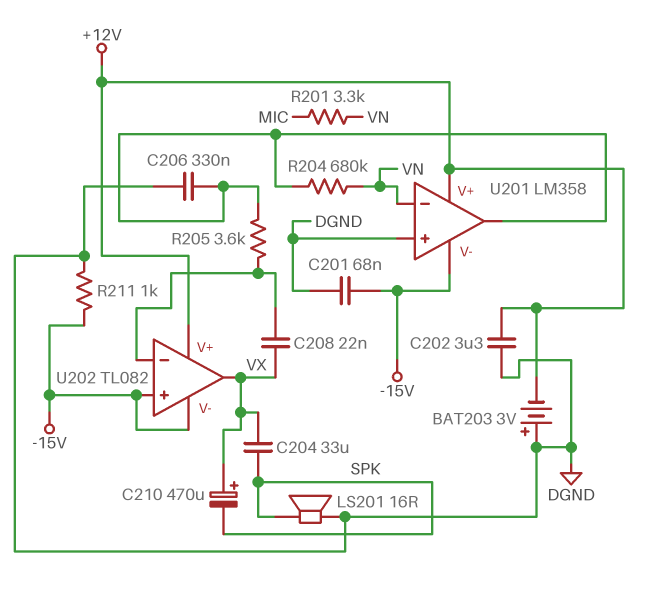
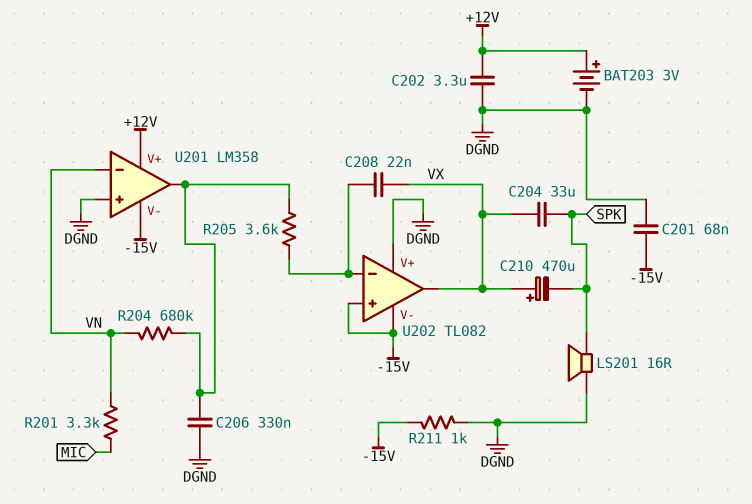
BAT203: 3V (plus DGND, minus +12V) -> 3V (plus +12V, minus DGND)
U202 pin V+: +12V -> DGND

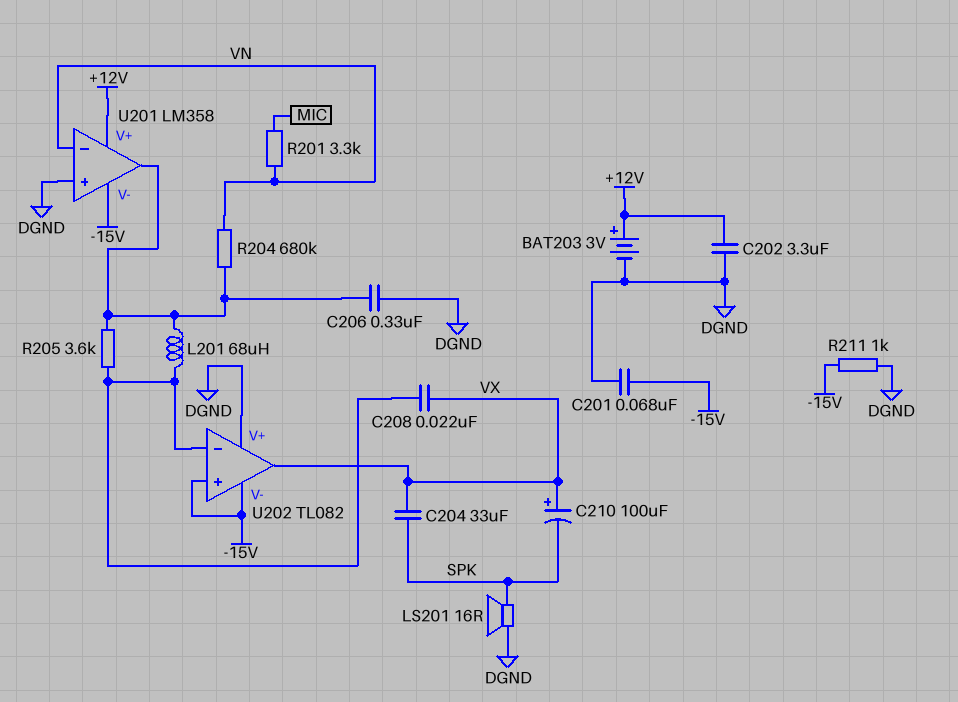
C210: 470uF (plus VX, minus SPK) -> 100uF (plus VX, minus SPK)
L201: none -> 68uH (U201/out, U202/in-)

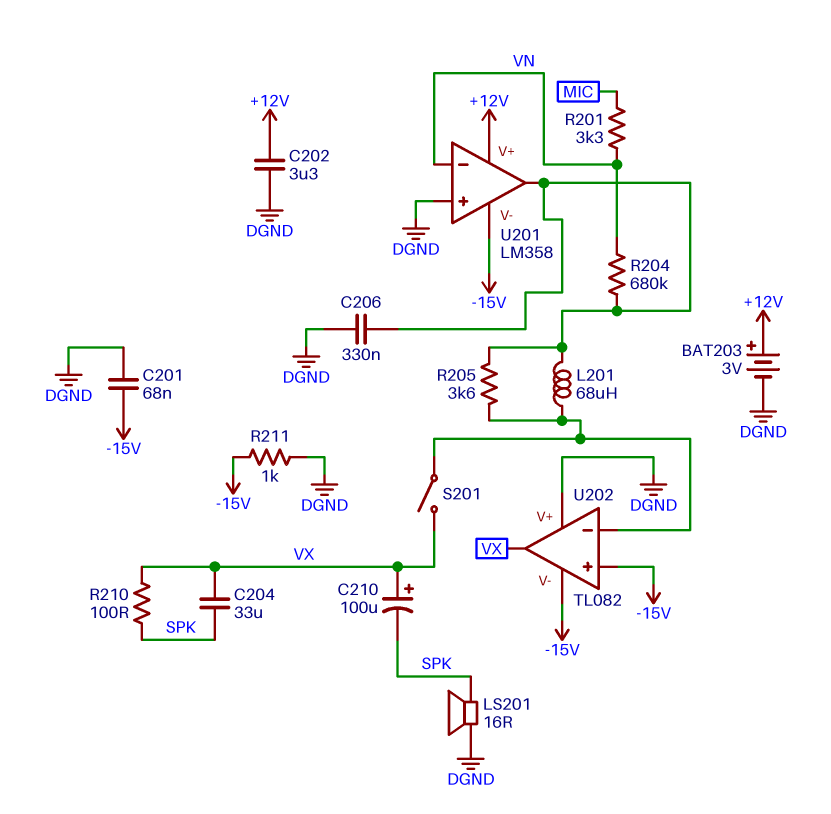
C208: 22nF (U202/in-, VX) -> none
R210: none -> 100 (SPK, VX)
S201: none -> switch (U202/in-, VX)

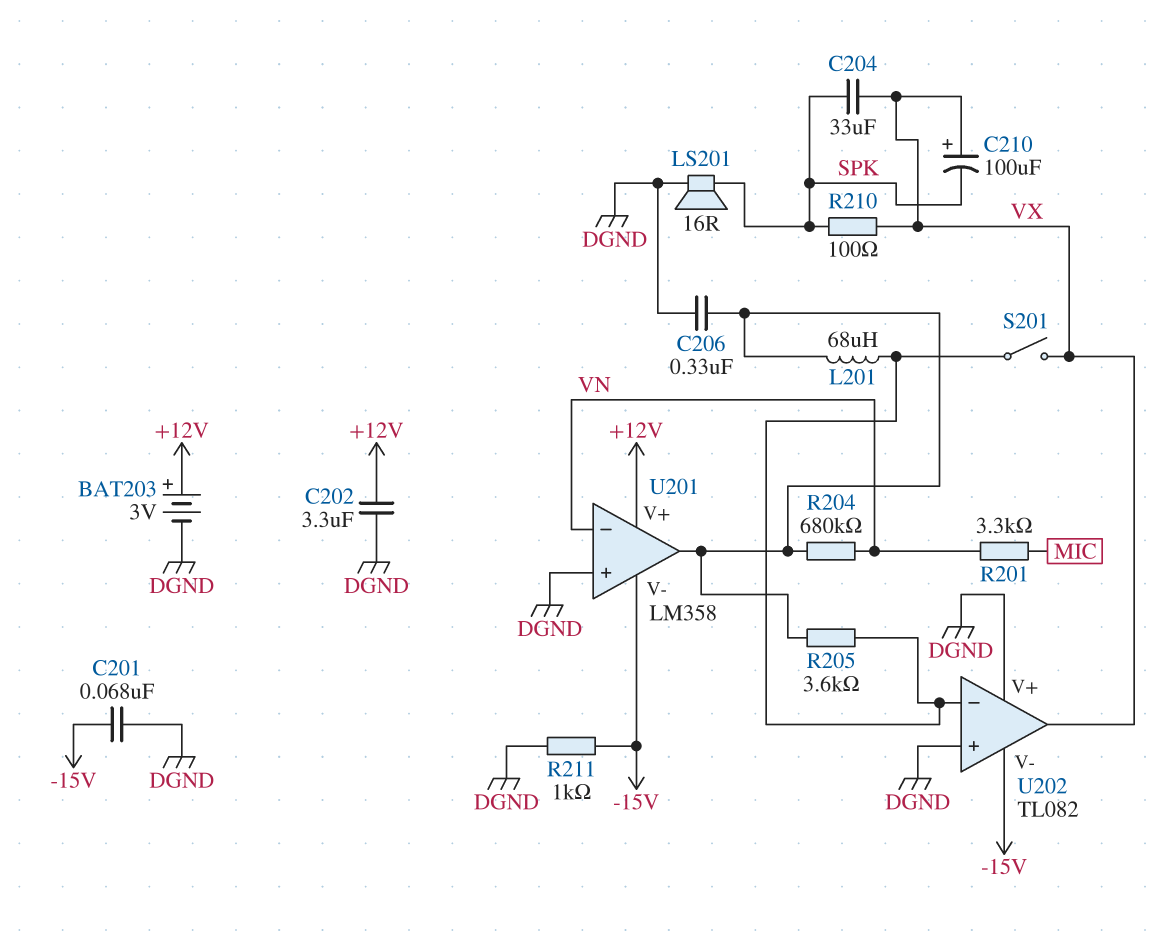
U202 pin in+: -15V -> DGND

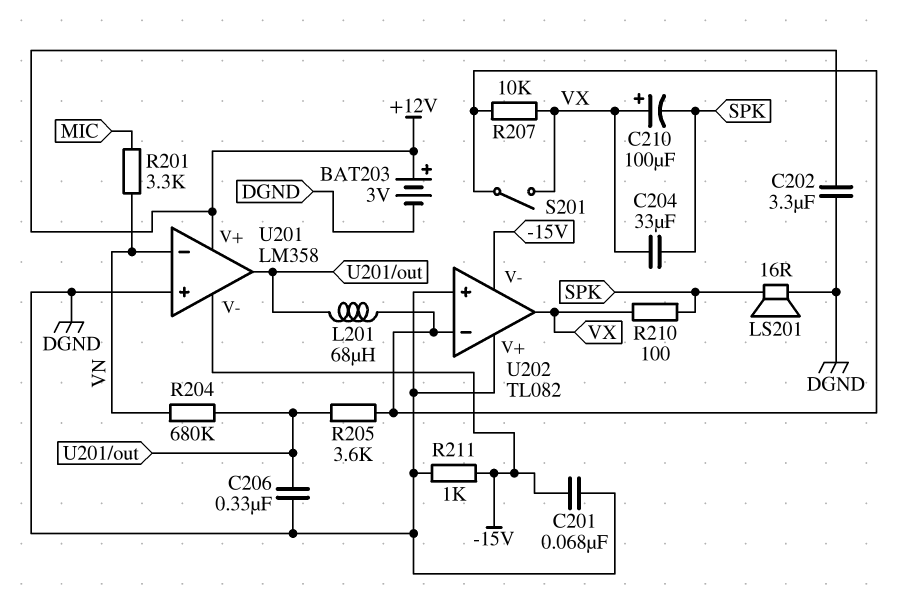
R207: none -> 10k (U202/in-, VX)

